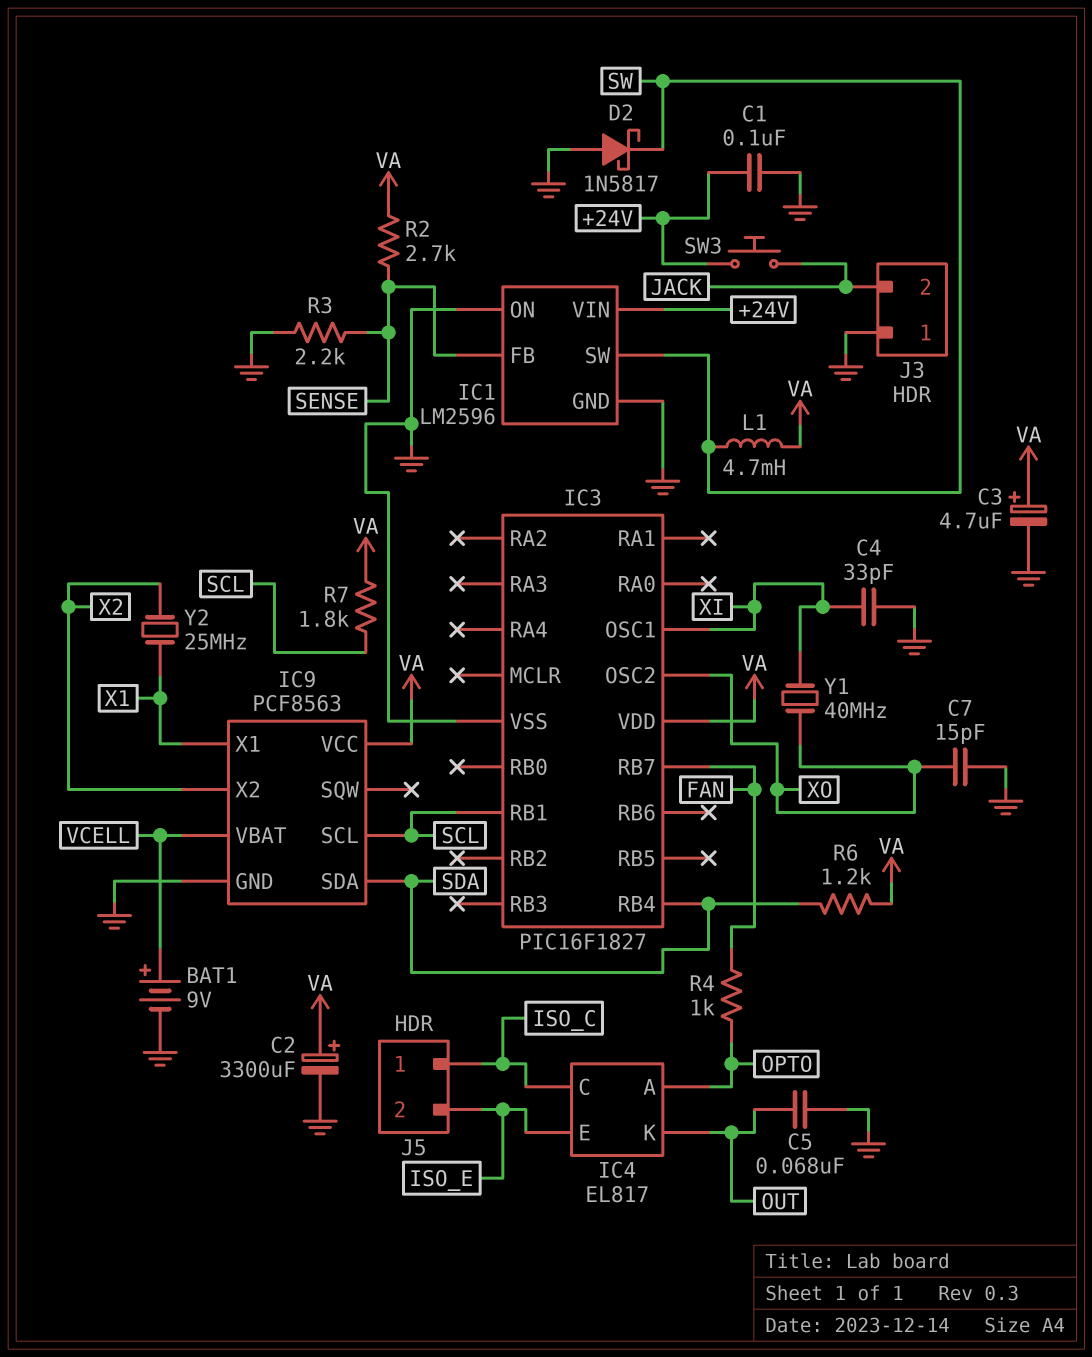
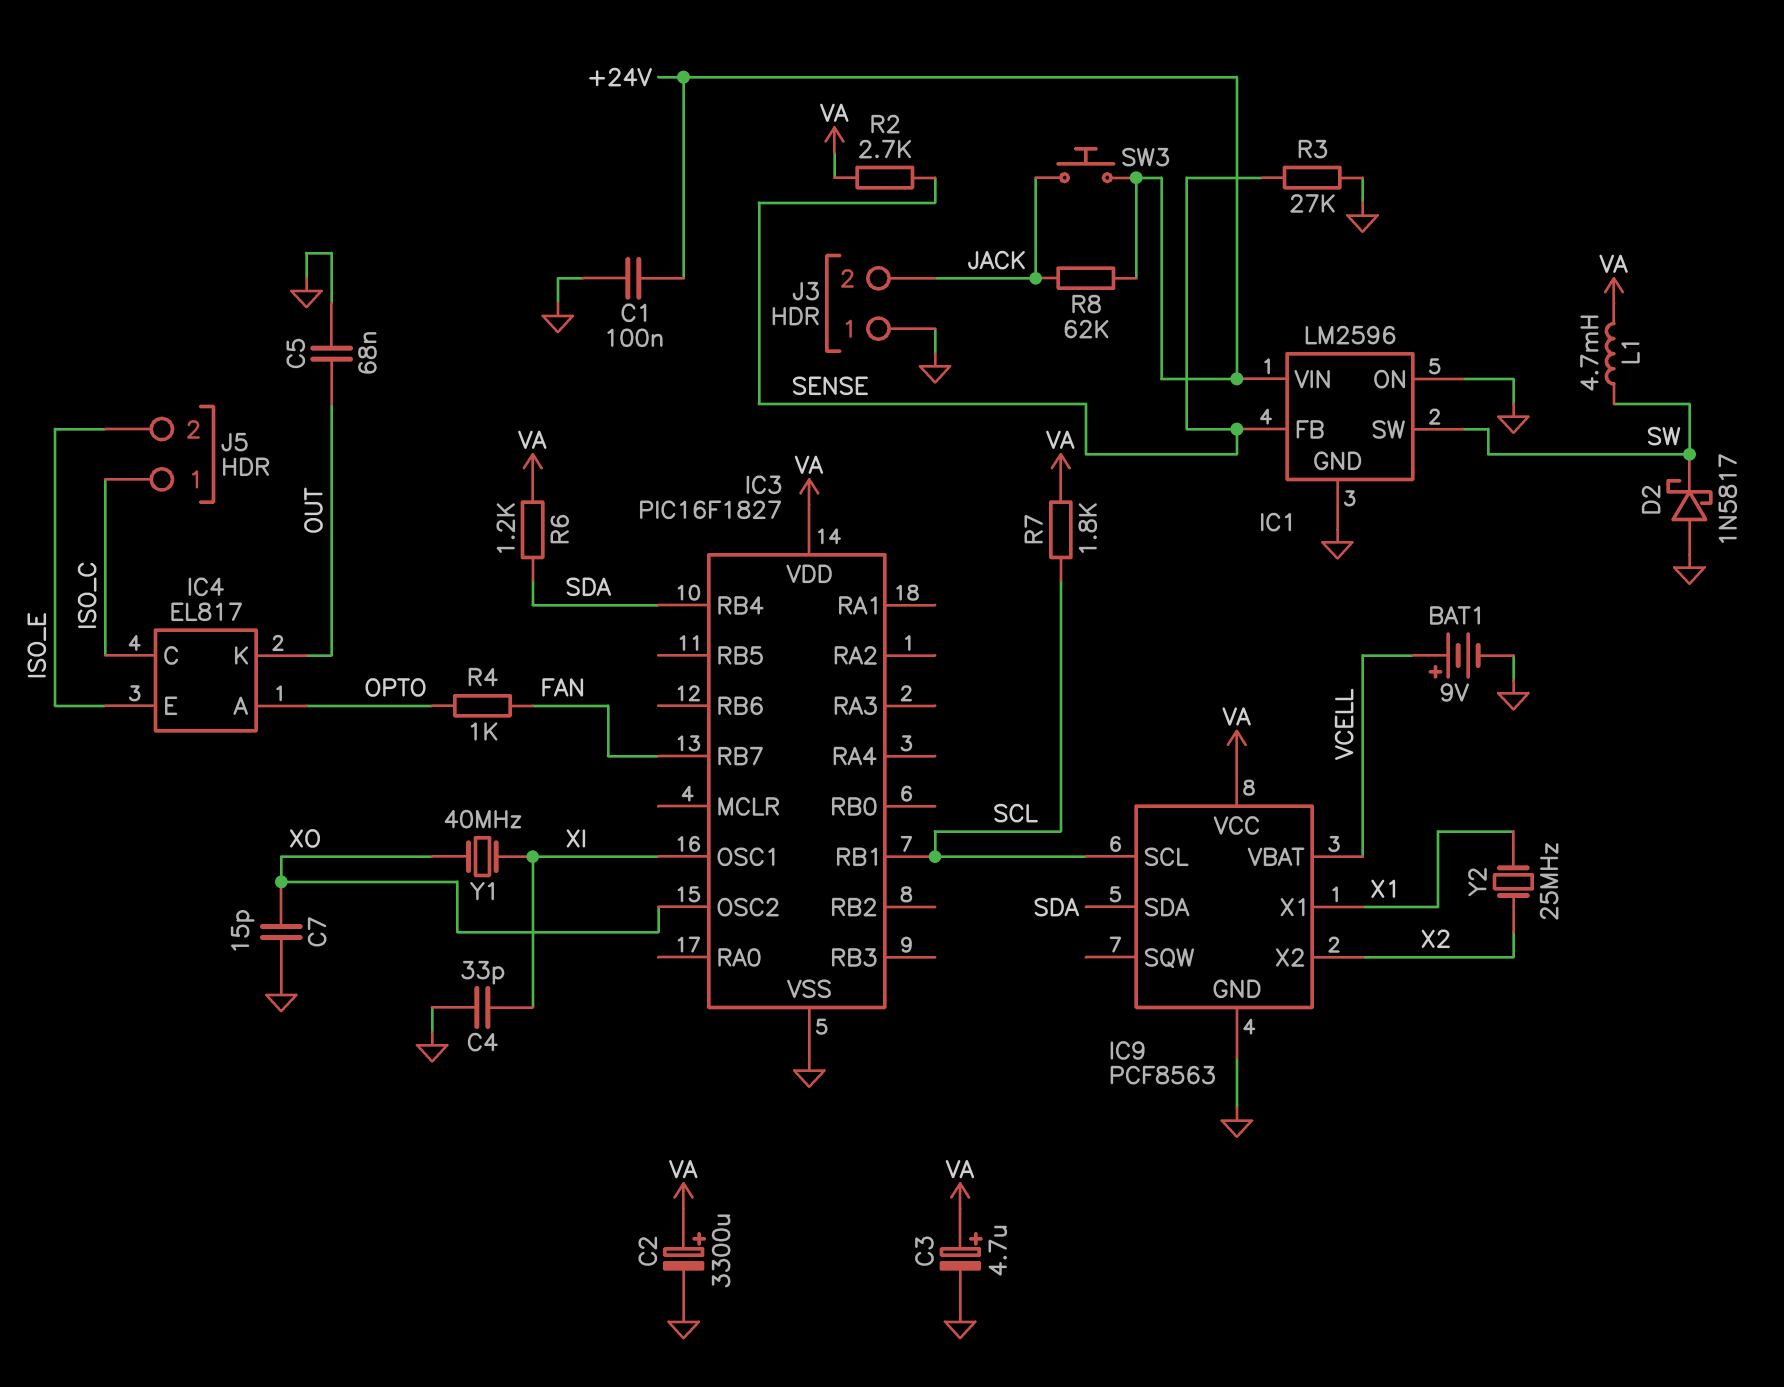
R3: 2.2k (GND, SENSE) -> 27k (GND, SENSE)
R8: none -> 62k (+24V, JACK)

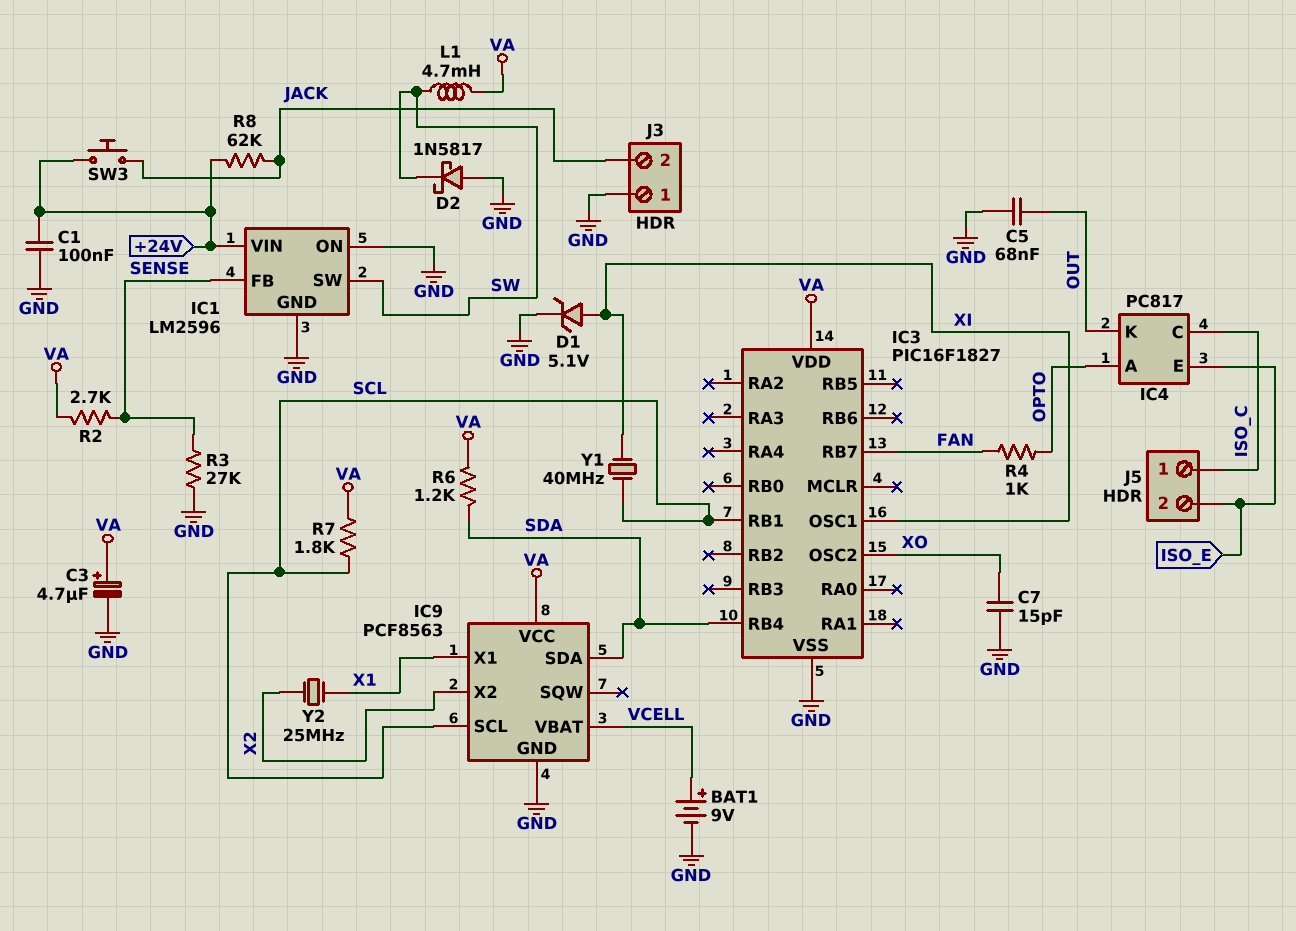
C2: 3300uF (plus VA, minus GND) -> none
C4: 33pF (GND, XI) -> none
D1: none -> zener 5.1V (A XI, K GND)
IC4: EL817 -> PC817
Y1: 40MHz (XI, XO) -> 40MHz (SCL, XI)

